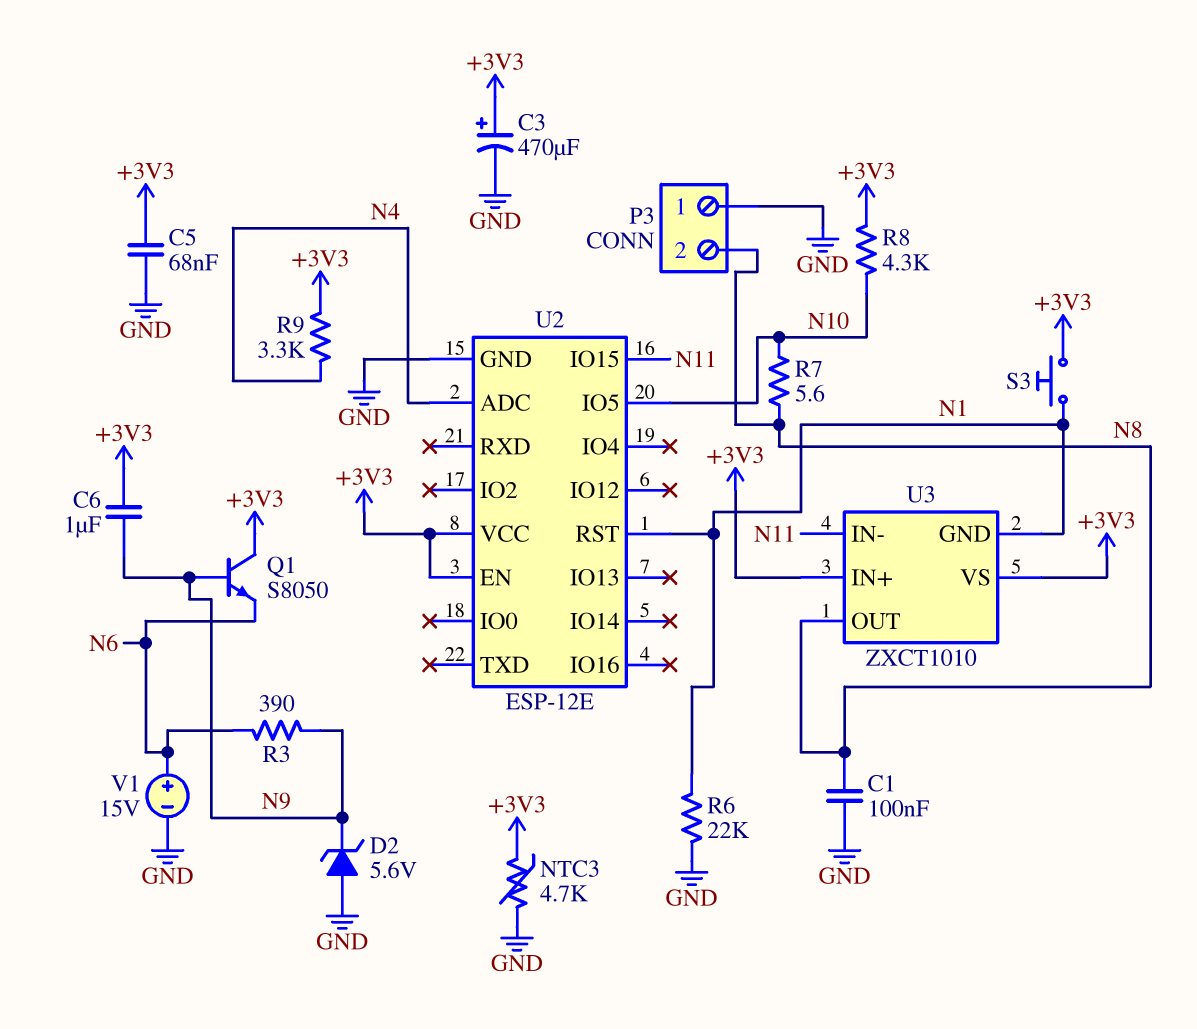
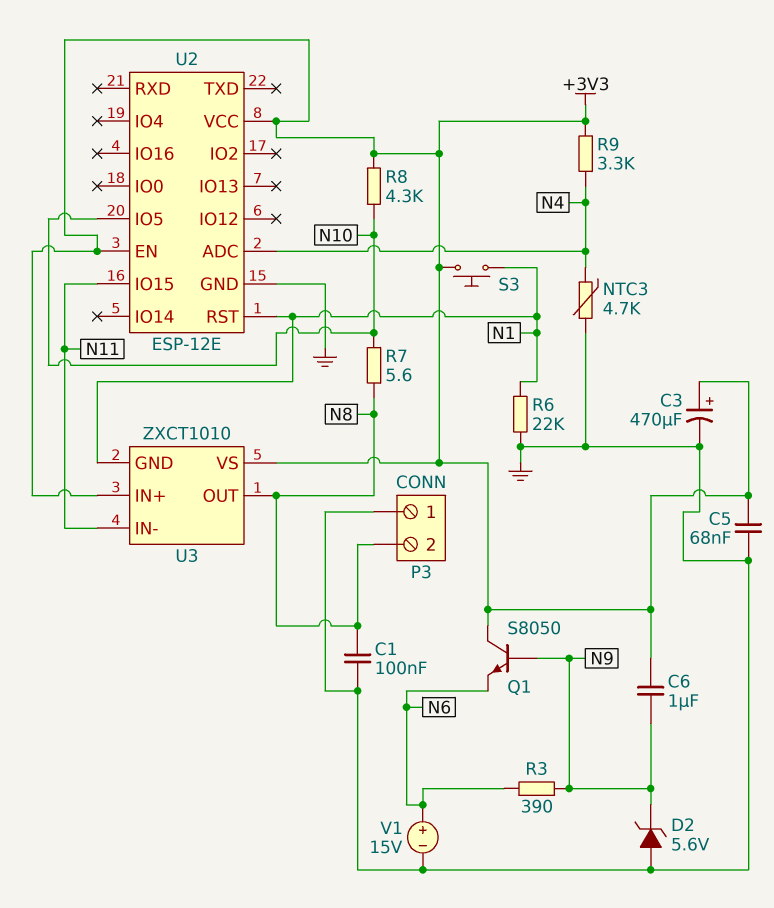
NTC3: 4.7k (+3V3, GND) -> 4.7k (GND, N4)

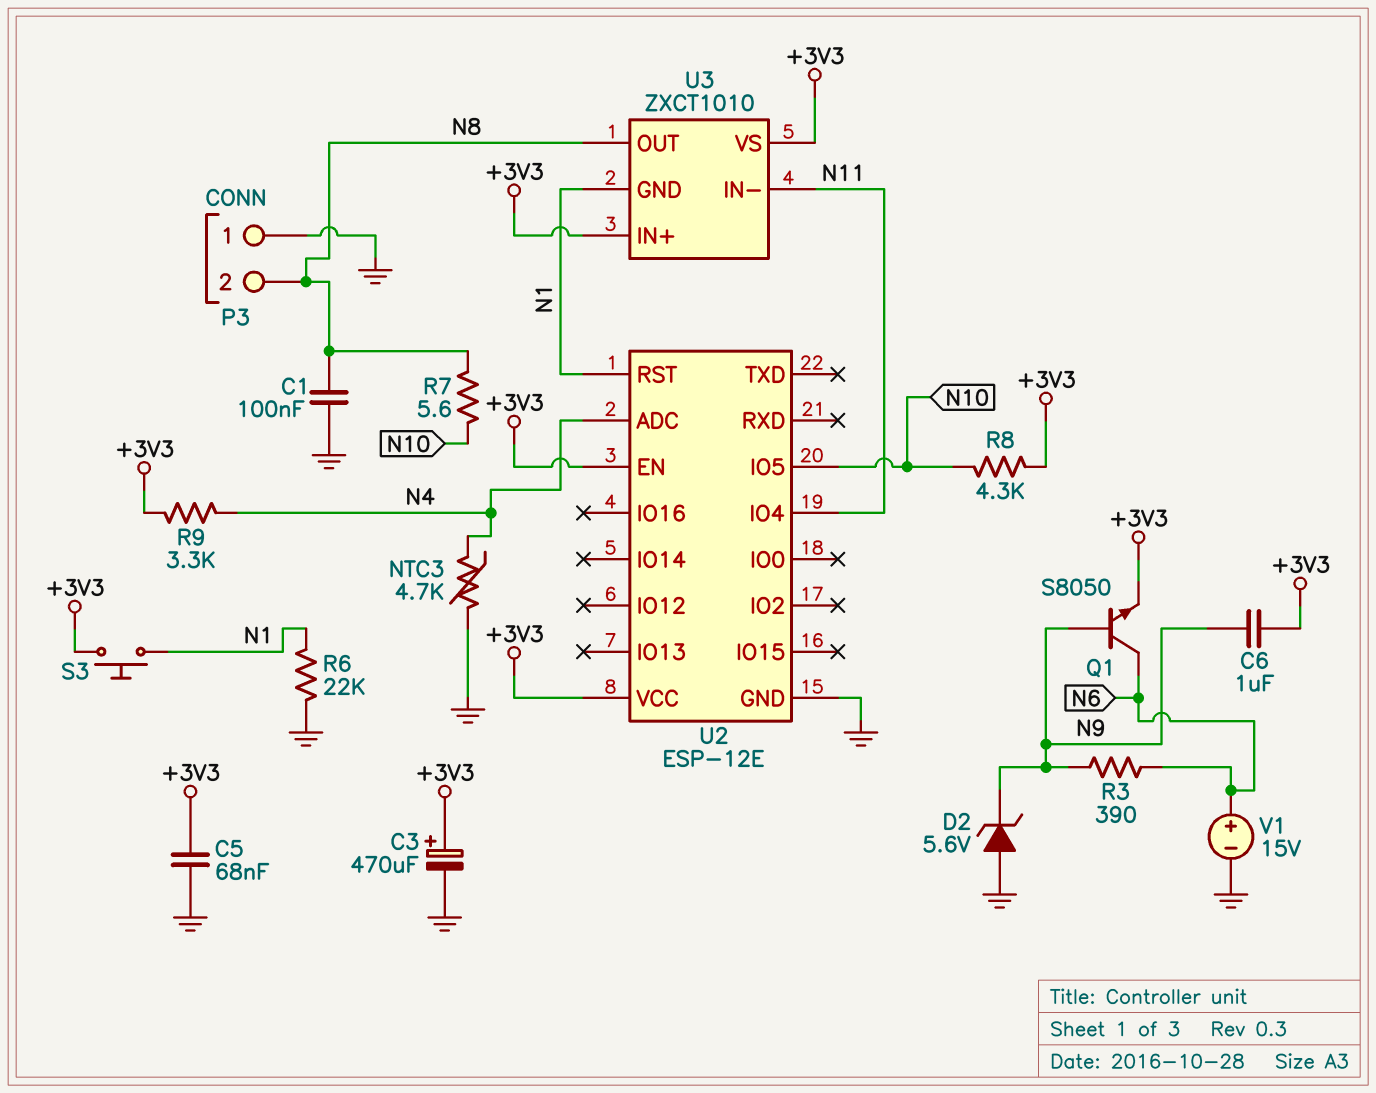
Q1: NPN S8050 (B N9, C +3V3, E N6) -> NPN S8050 (B N9, C N6, E +3V3)
U2 pin IO4: none -> N11
U2 pin IO15: N11 -> none

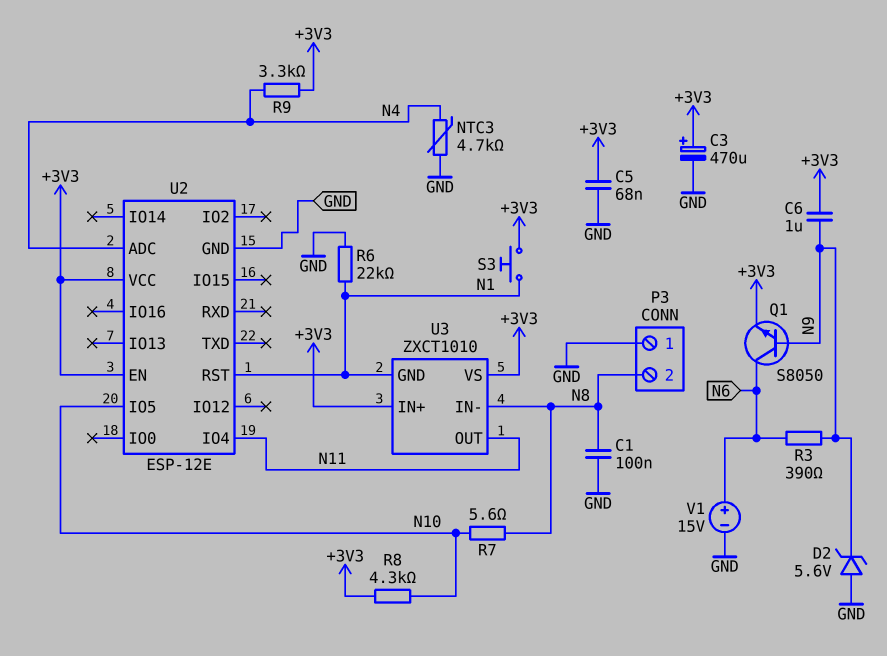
U3 pin IN-: N11 -> N8
U3 pin OUT: N8 -> N11

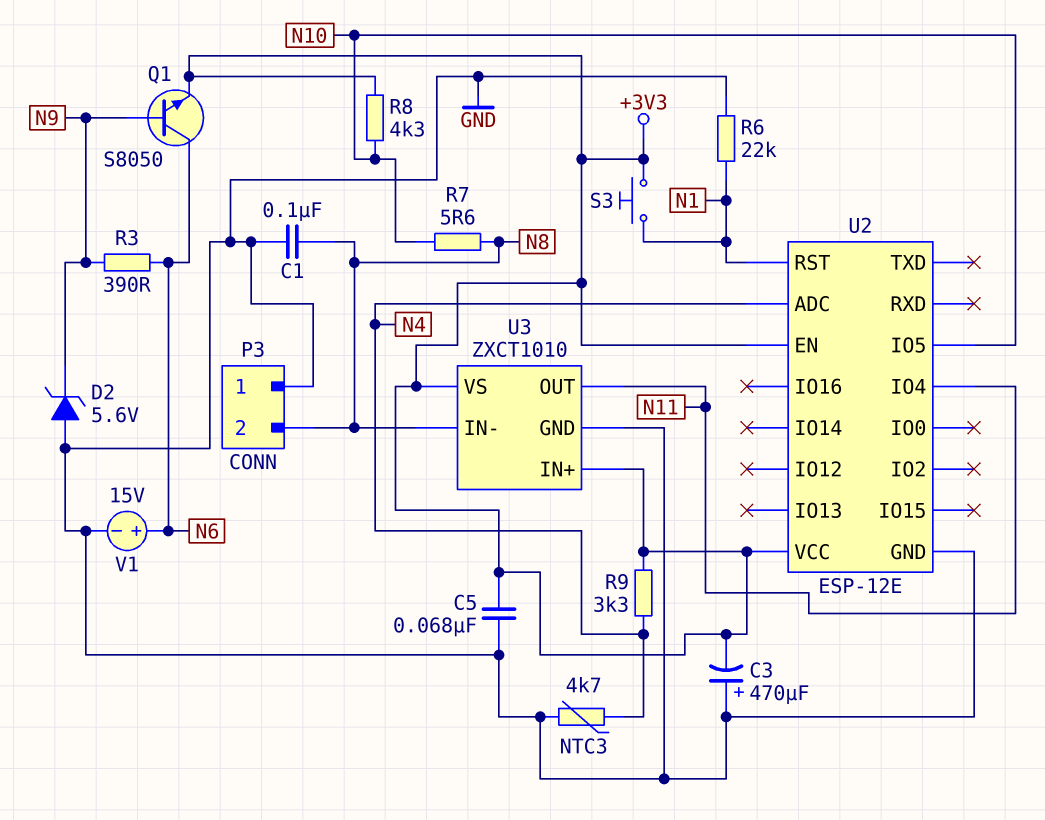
C3: 470uF (plus +3V3, minus GND) -> 470uF (plus GND, minus +3V3)
C6: 1uF (+3V3, N9) -> none
U3 pin GND: N1 -> GND

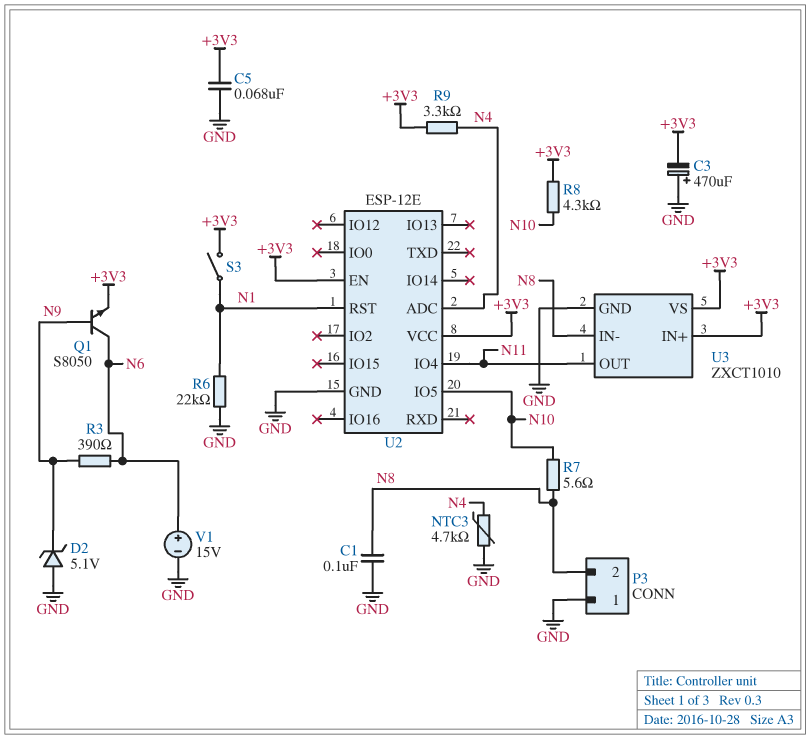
D2: zener 5.6V (A GND, K N9) -> zener 5.1V (A GND, K N9)
S3: button (+3V3, N1) -> switch (+3V3, N1)

